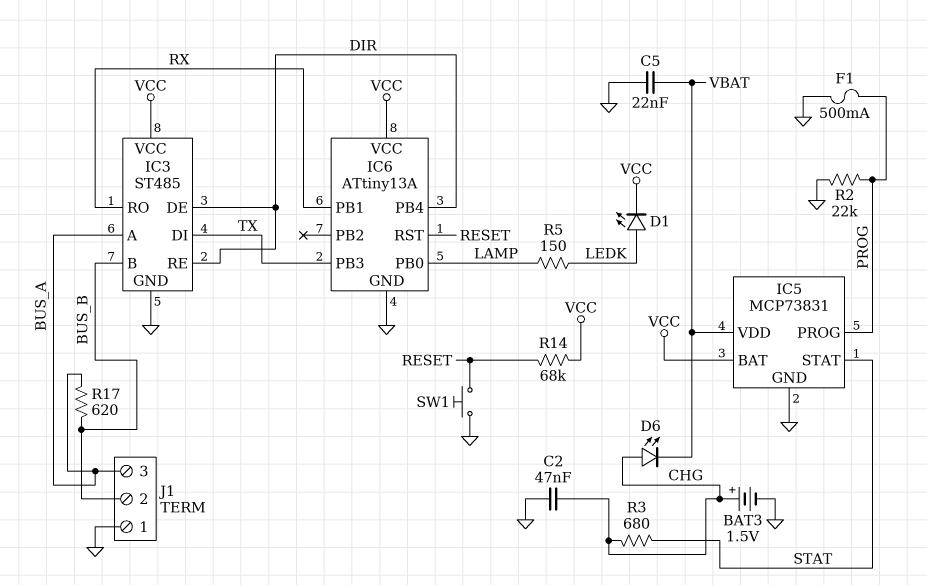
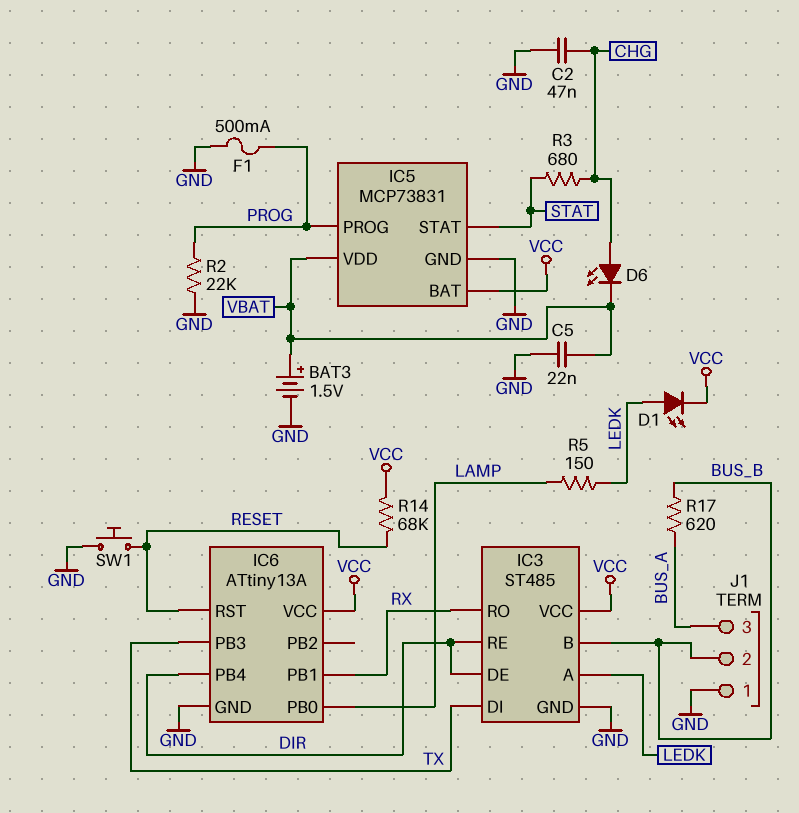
BAT3: 1.5V (plus CHG, minus GND) -> 1.5V (plus VBAT, minus GND)
IC3 pin A: BUS_A -> LEDK

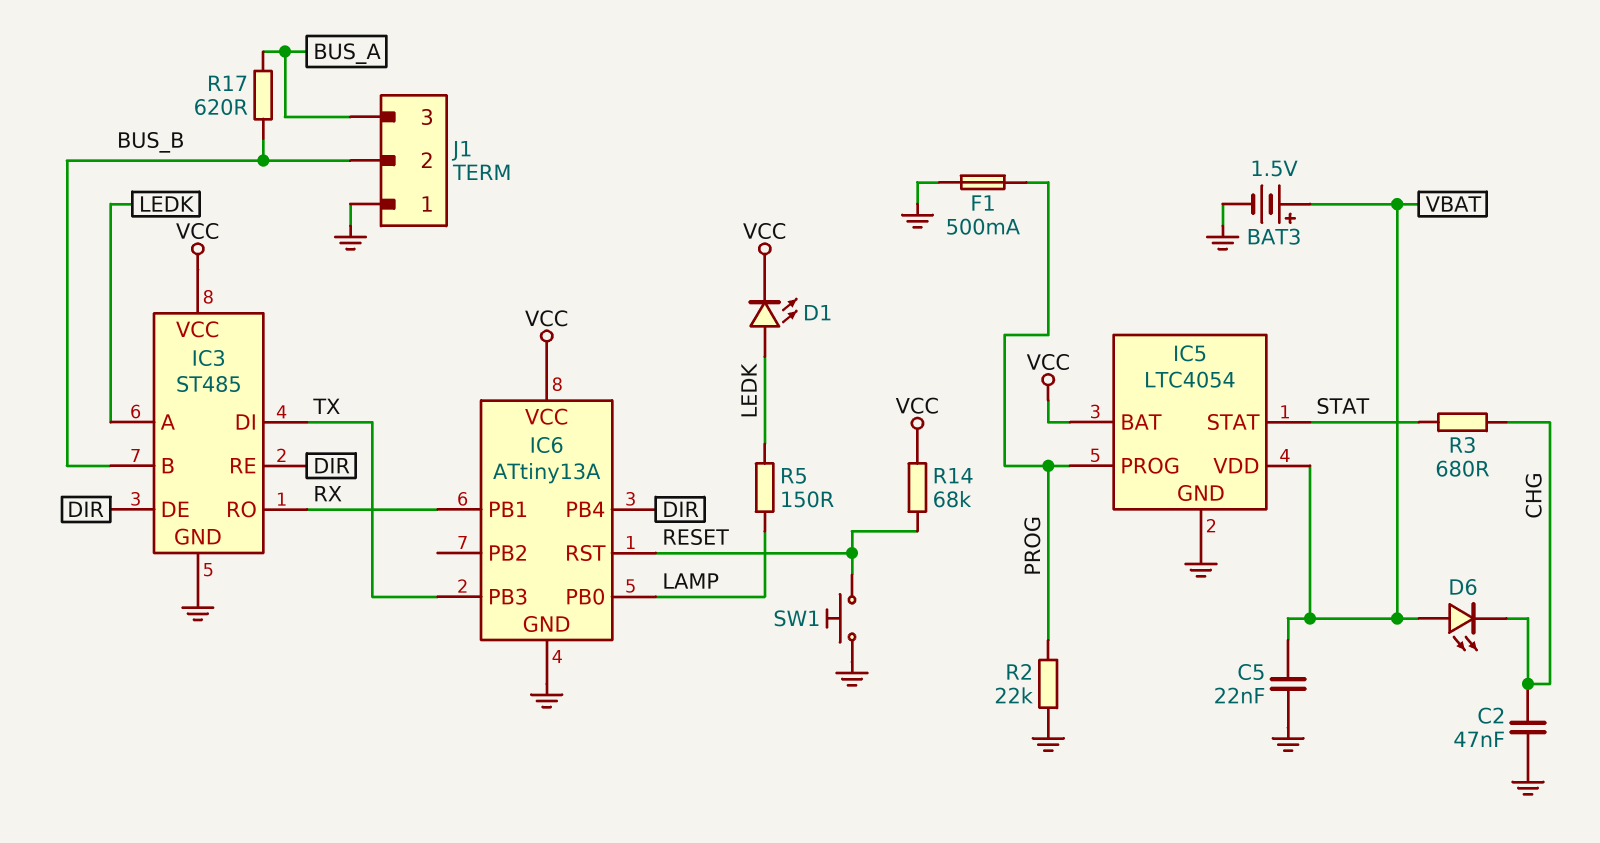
D6: LED (A CHG, K VBAT) -> LED (A VBAT, K CHG)
IC5: MCP73831 -> LTC4054

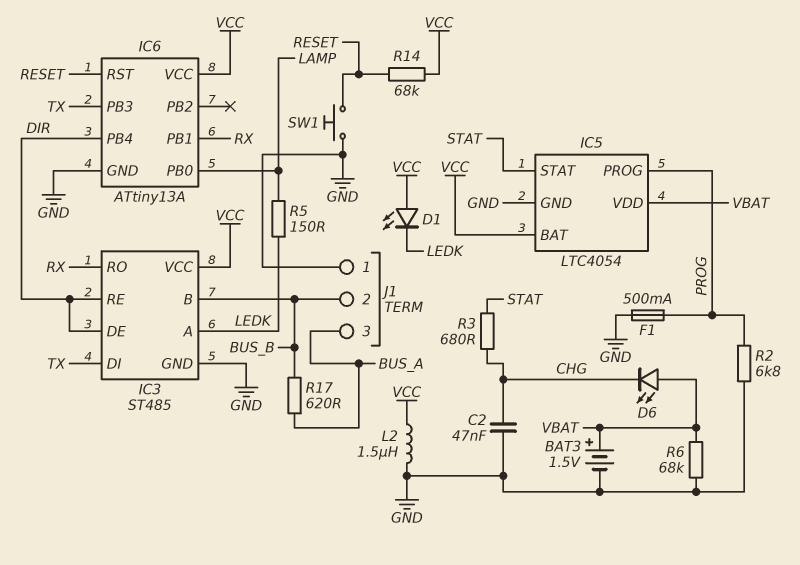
C5: 22nF (GND, VBAT) -> none
D1: LED (A LEDK, K VCC) -> LED (A VCC, K LEDK)
L2: none -> 1.5uH (GND, VCC)
R2: 22k (GND, PROG) -> 6.8k (GND, PROG)
R6: none -> 68k (GND, VBAT)

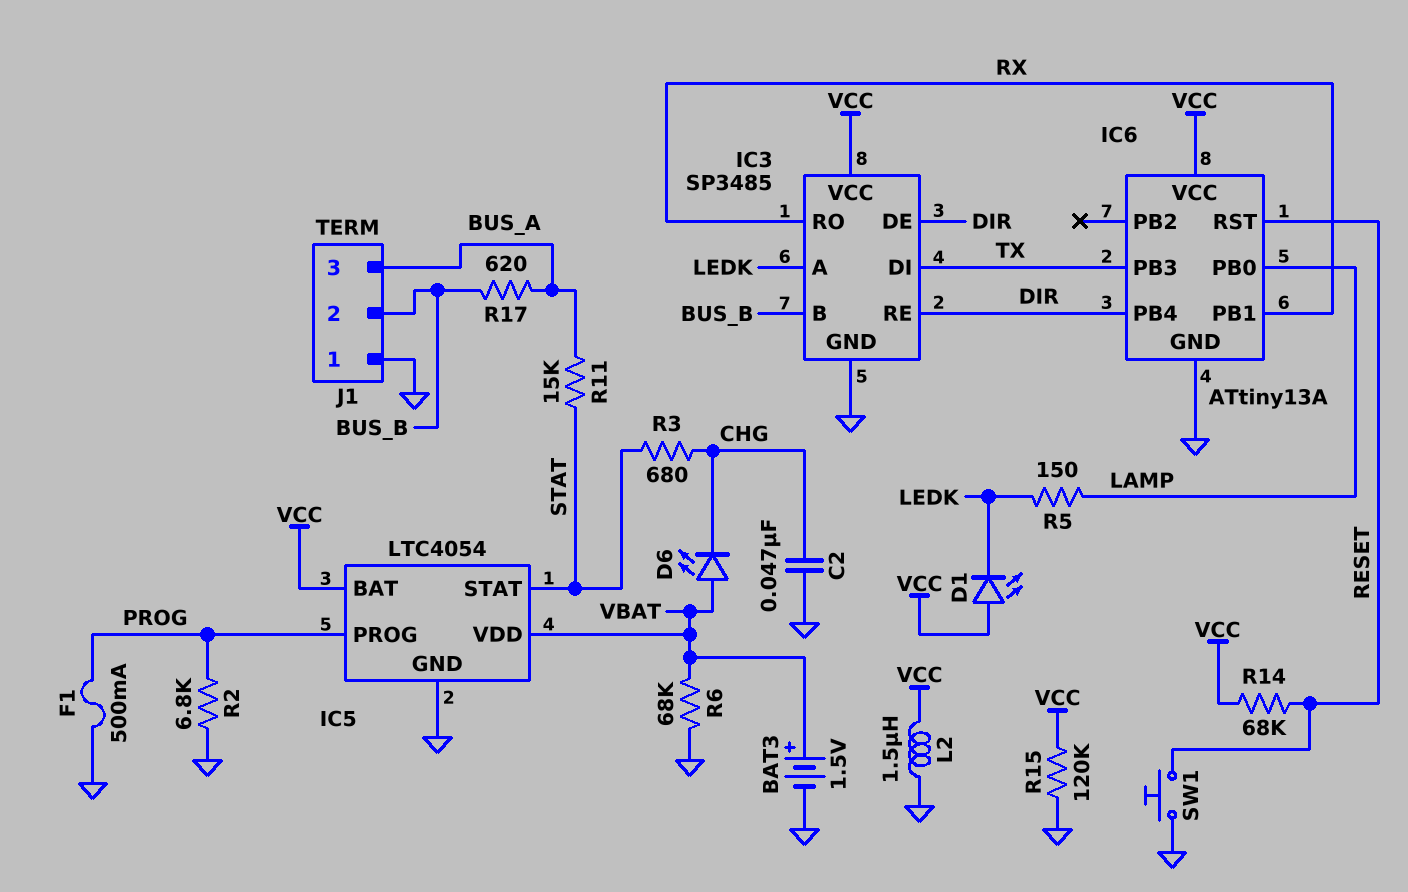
IC3: ST485 -> SP3485
R11: none -> 15k (BUS_A, STAT)
R15: none -> 120k (GND, VCC)

